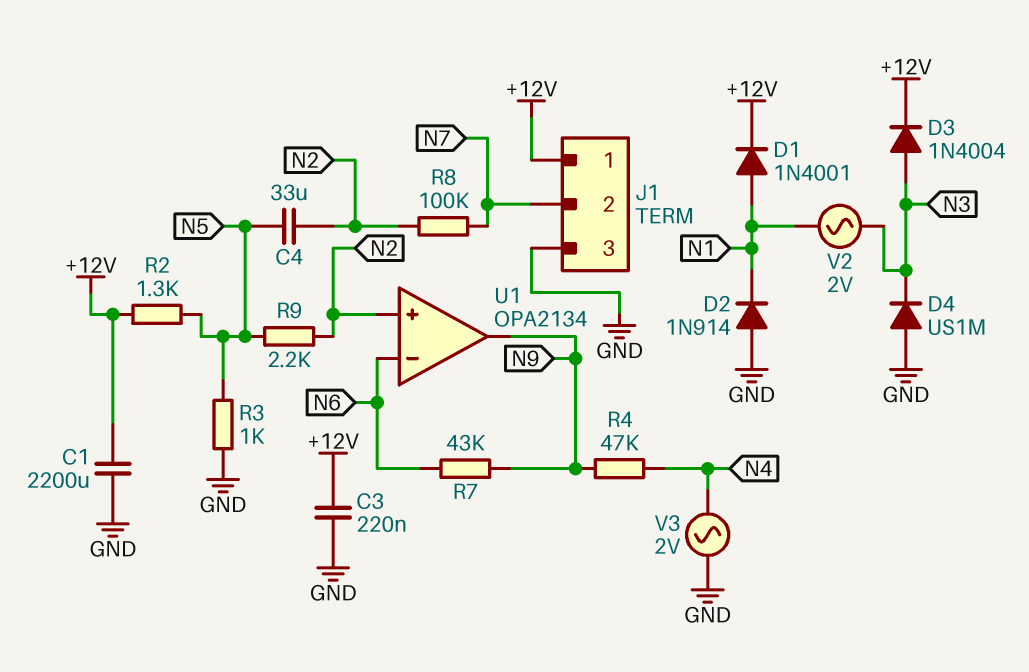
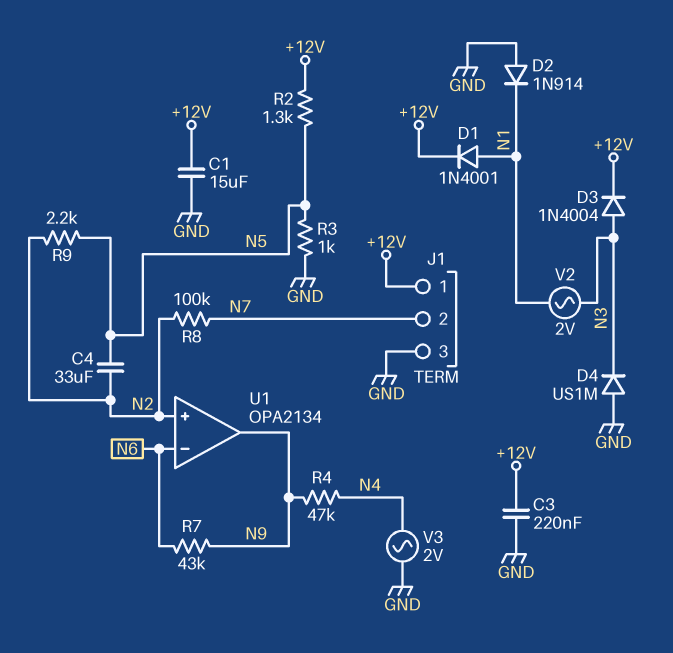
C1: 2200uF (+12V, GND) -> 15uF (+12V, GND)

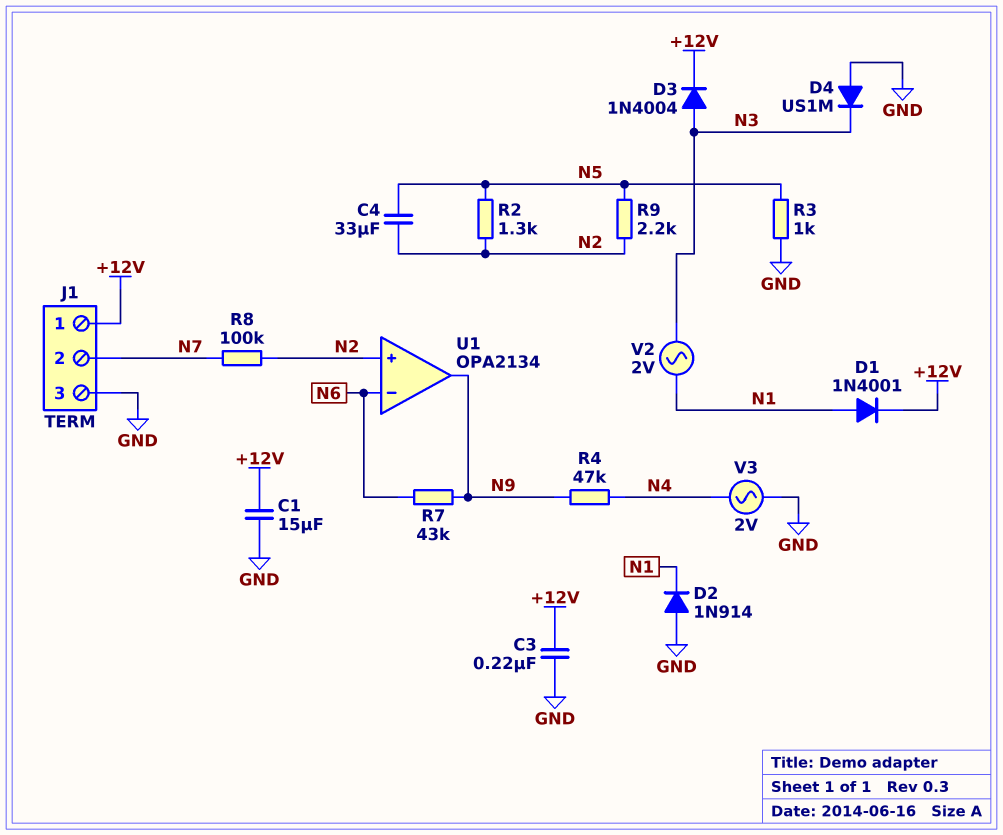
R2: 1.3k (+12V, N5) -> 1.3k (N2, N5)

